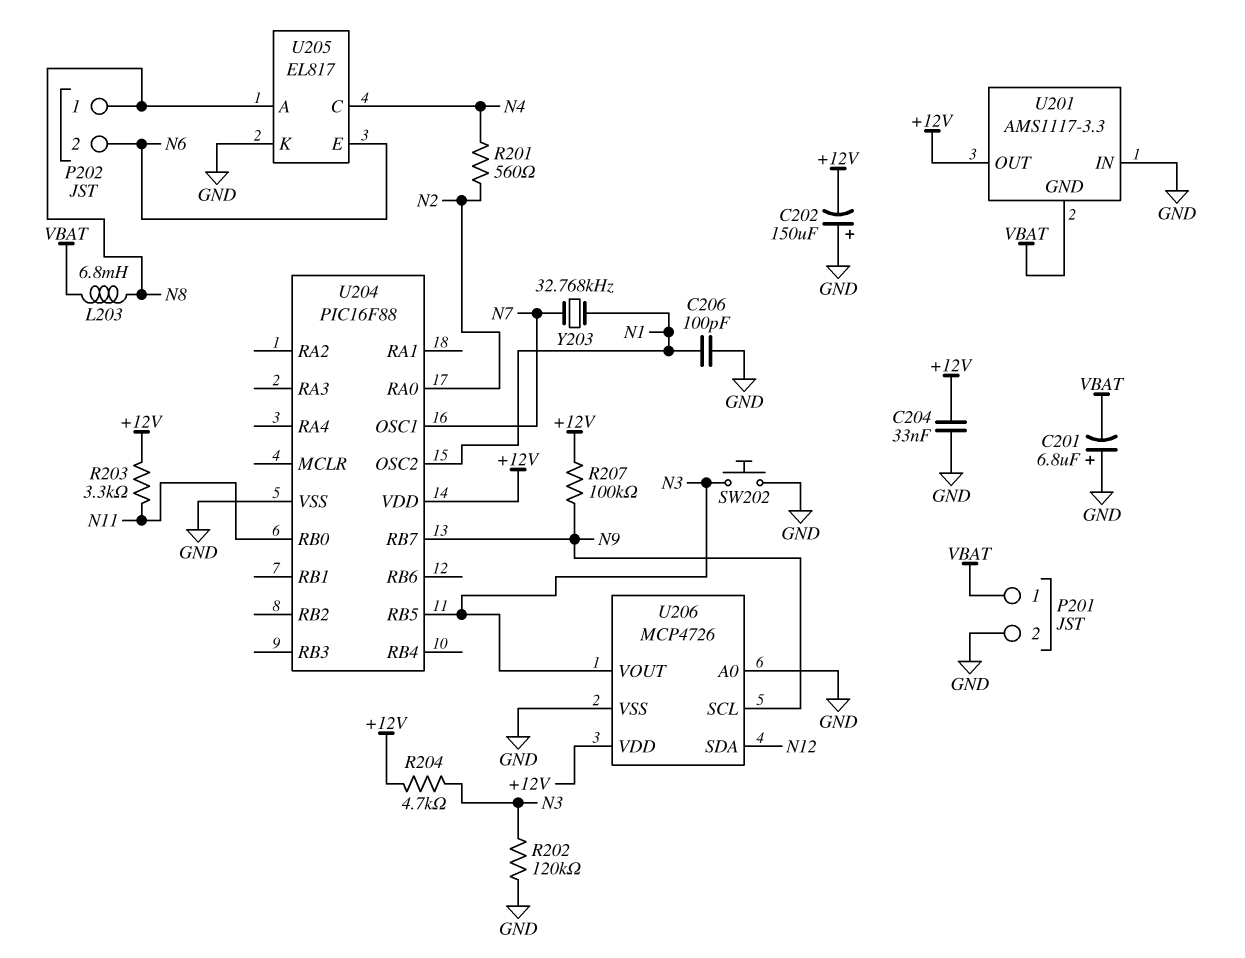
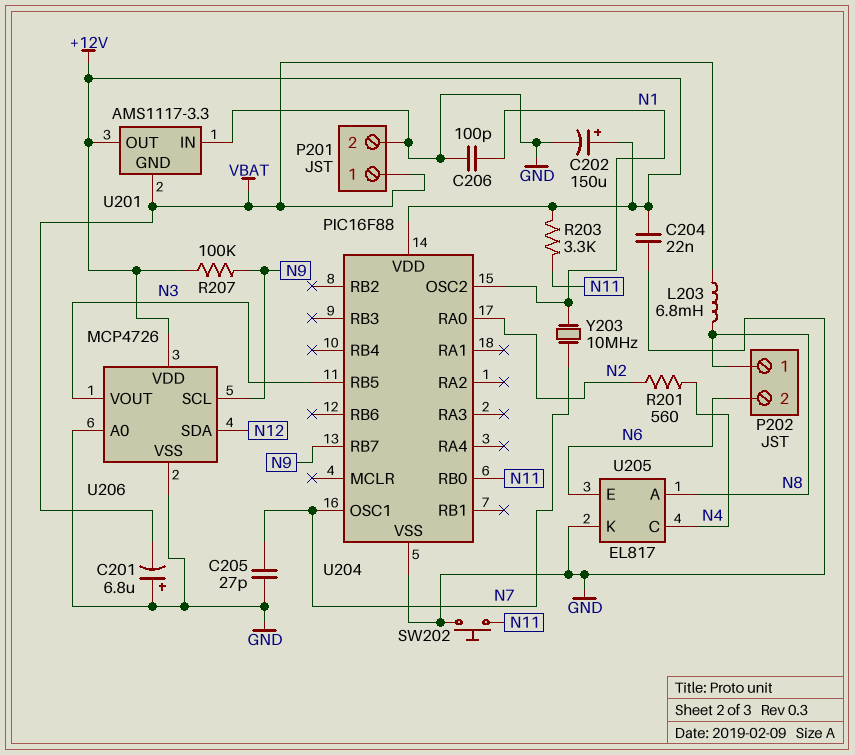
C202: 150uF (plus GND, minus +12V) -> 150uF (plus +12V, minus GND)
C204: 33nF (+12V, GND) -> 22nF (+12V, GND)
C205: none -> 27pF (GND, N7)
R202: 120k (GND, N3) -> none
R204: 4.7k (+12V, N3) -> none
SW202: button (GND, N3) -> button (GND, N11)
Y203: 32.768kHz (N1, N7) -> 10MHz (N1, N7)

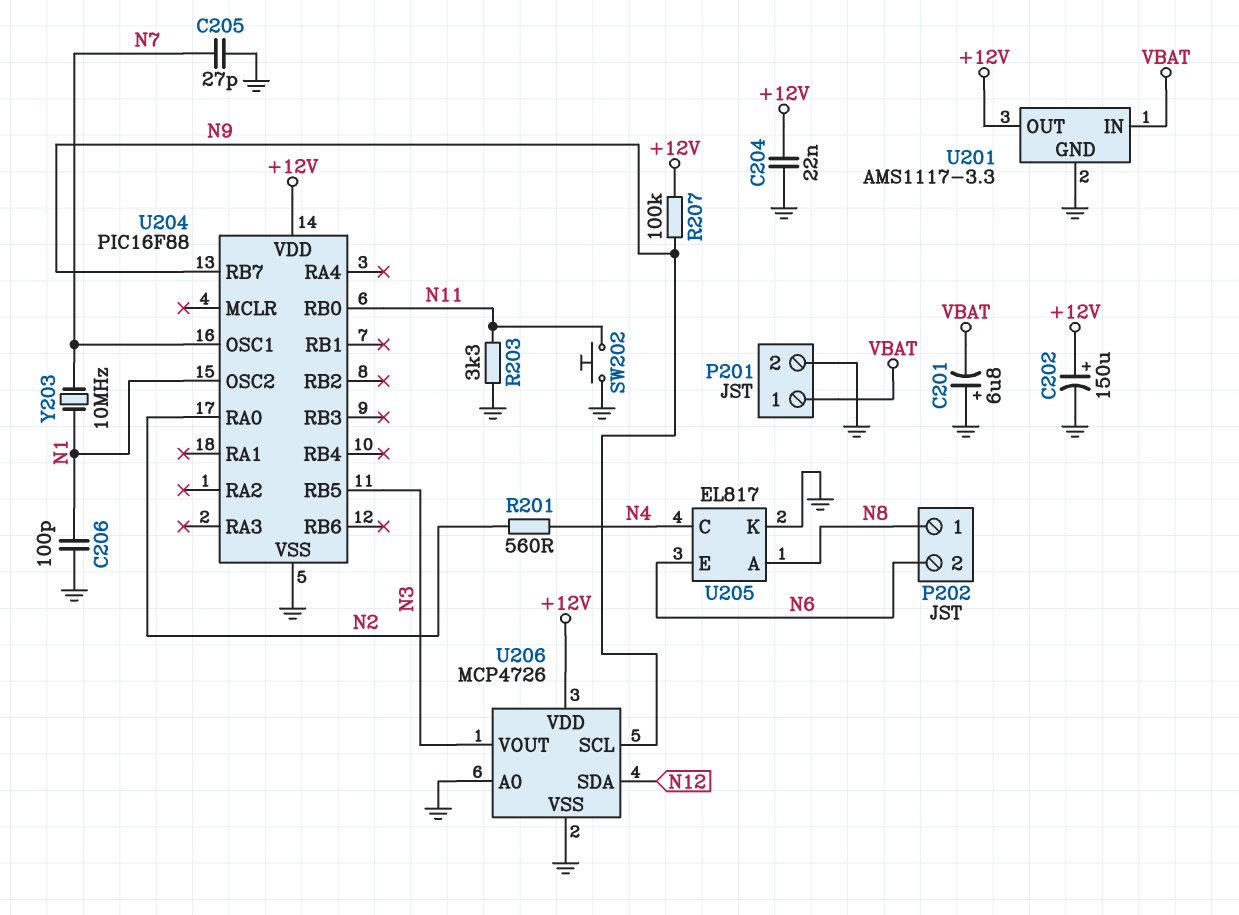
L203: 6.8mH (N8, VBAT) -> none
R203: 3.3k (+12V, N11) -> 3.3k (GND, N11)
U201 pin GND: VBAT -> GND
U201 pin IN: GND -> VBAT

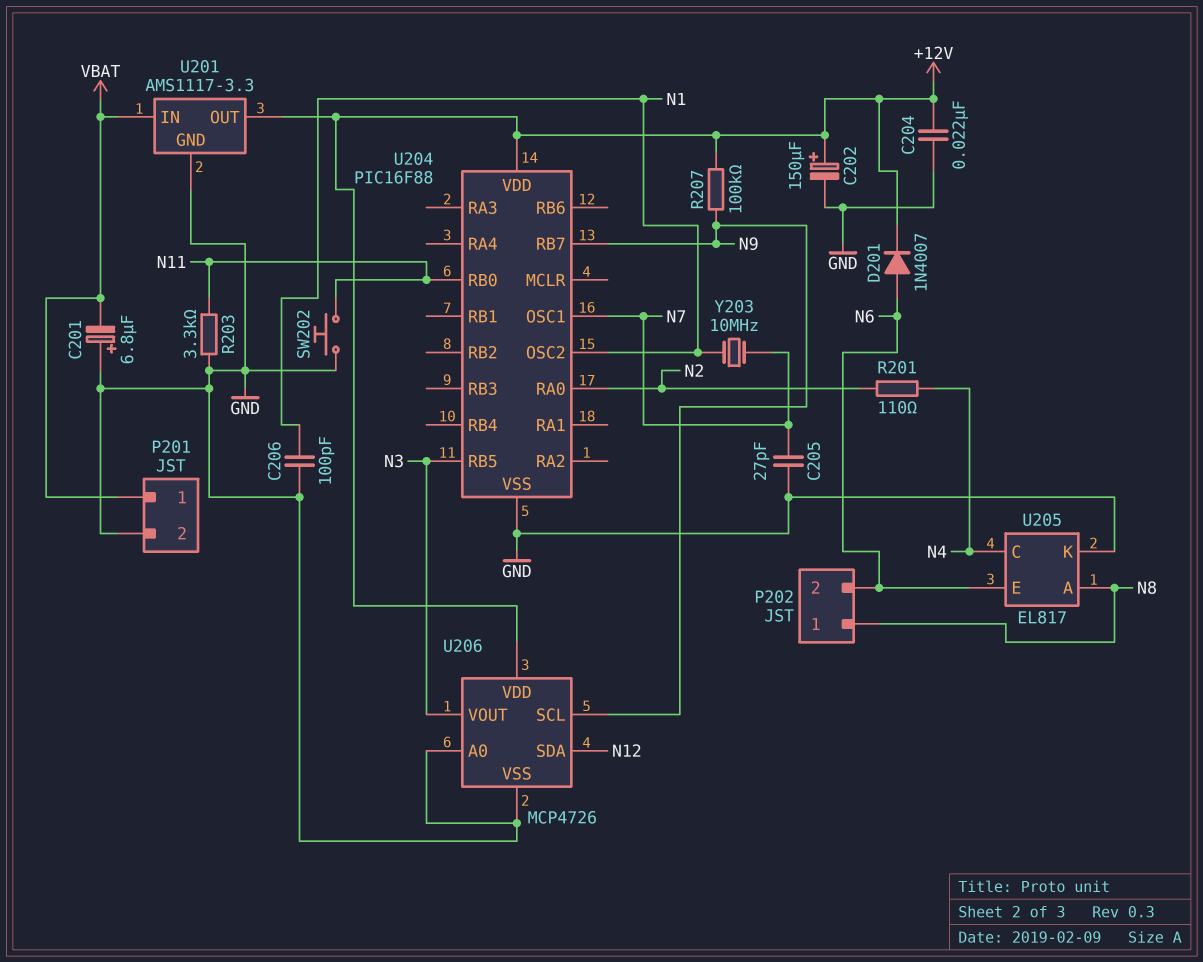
D201: none -> diode 1N4007 (A N6, K +12V)
R201: 560 (N2, N4) -> 110 (N2, N4)

